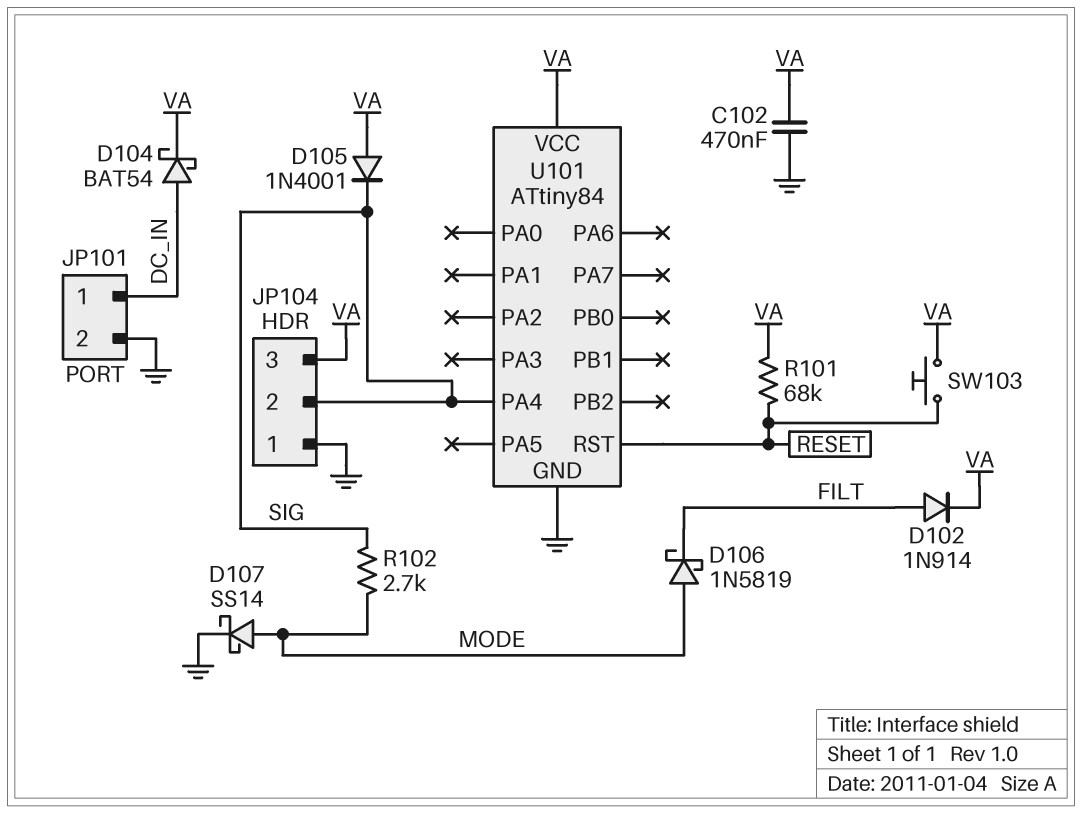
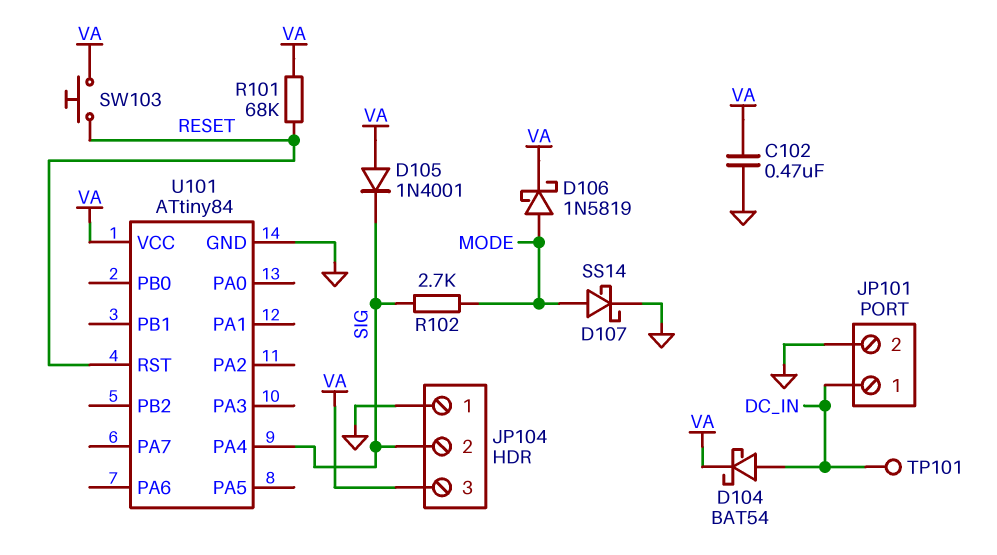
D102: diode 1N914 (A FILT, K VA) -> none
D106: schottky 1N5819 (A MODE, K FILT) -> schottky 1N5819 (A MODE, K VA)
TP101: none -> test point (DC_IN)

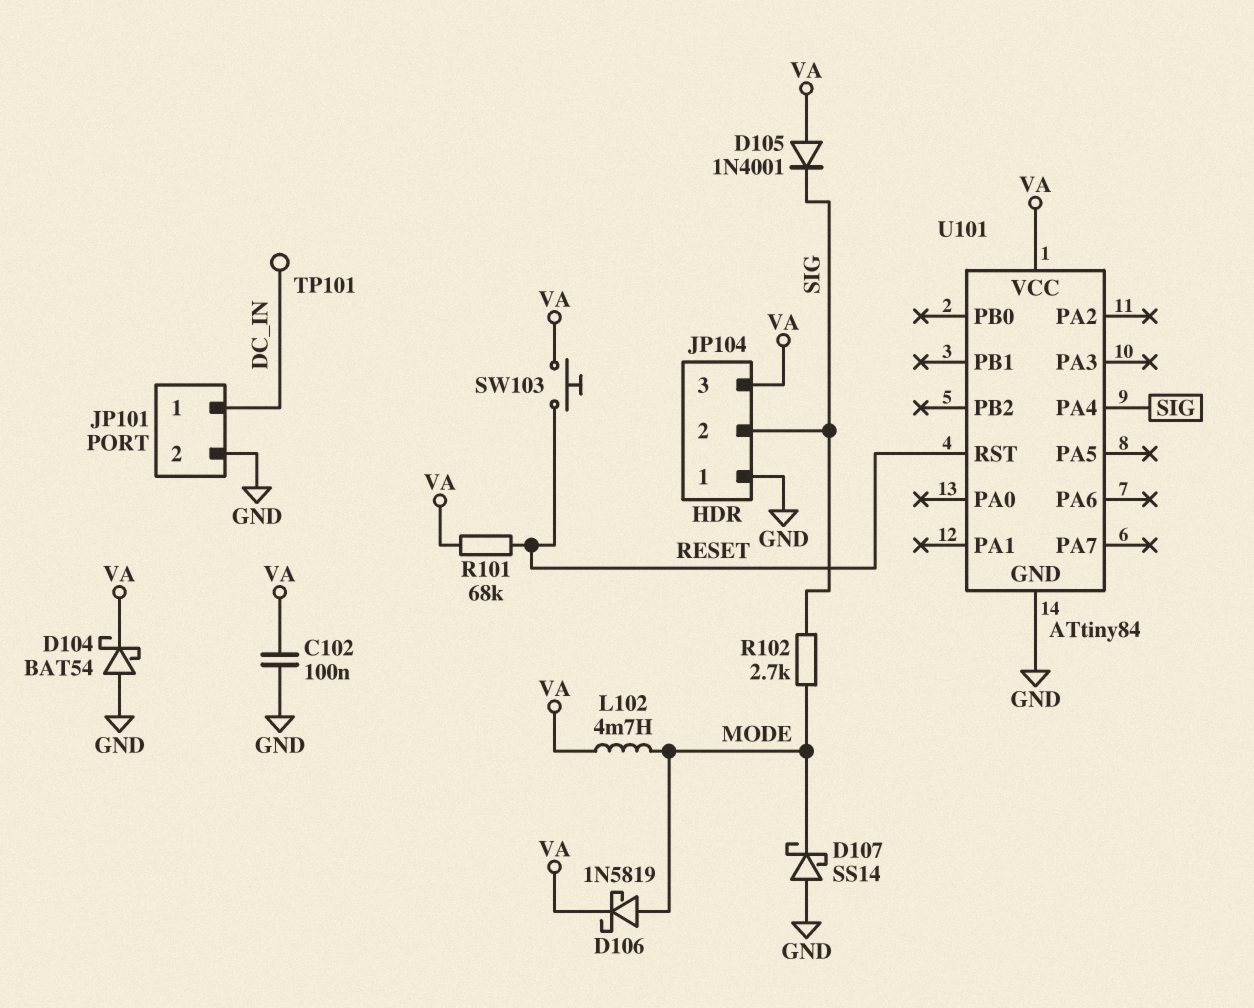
C102: 470nF (GND, VA) -> 100nF (GND, VA)
D104: schottky BAT54 (A DC_IN, K VA) -> schottky BAT54 (A GND, K VA)
D107: schottky SS14 (A MODE, K GND) -> schottky SS14 (A GND, K MODE)
L102: none -> 4.7mH (MODE, VA)

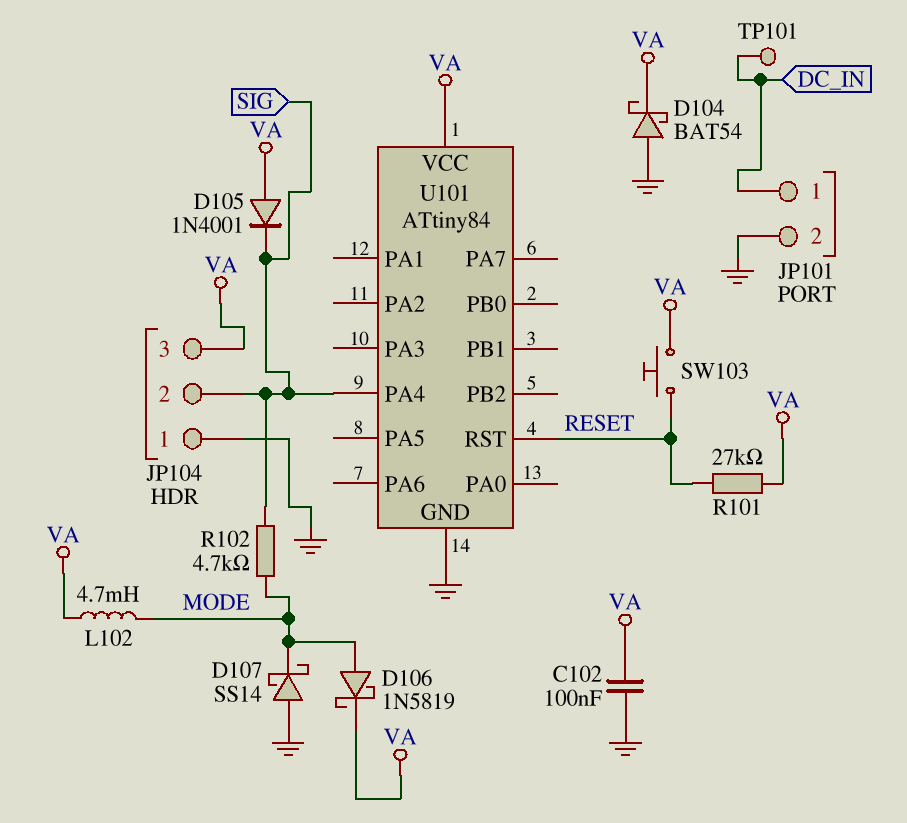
R101: 68k (RESET, VA) -> 27k (RESET, VA)
R102: 2.7k (MODE, SIG) -> 4.7k (MODE, SIG)

